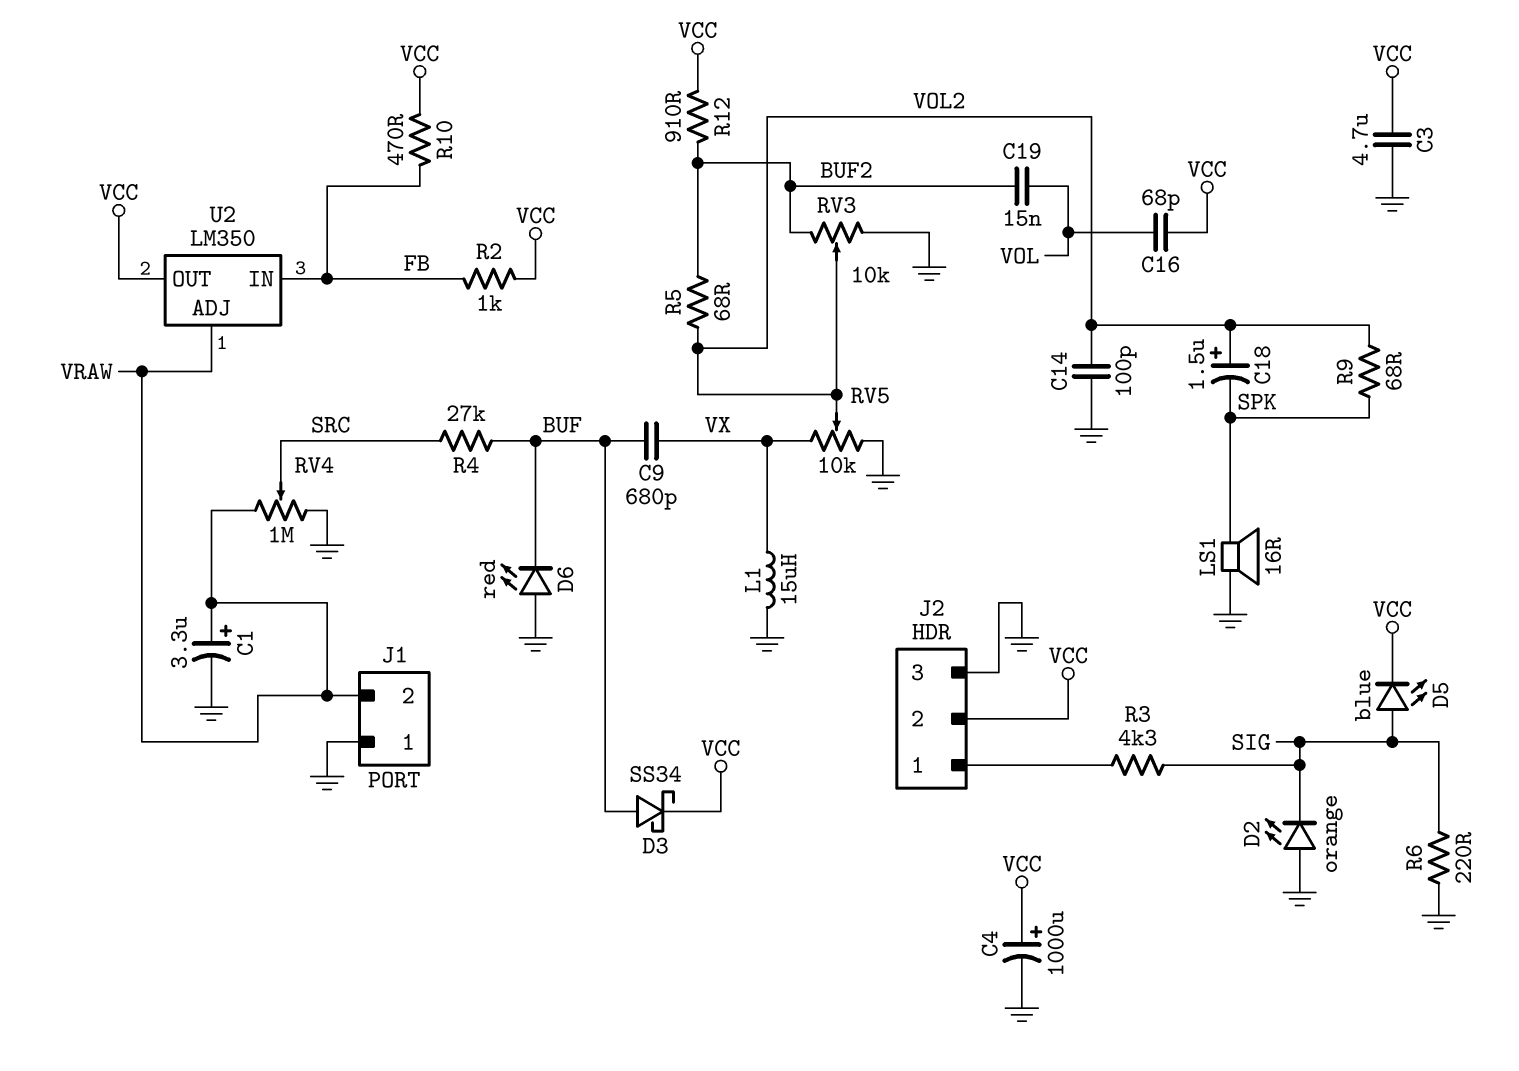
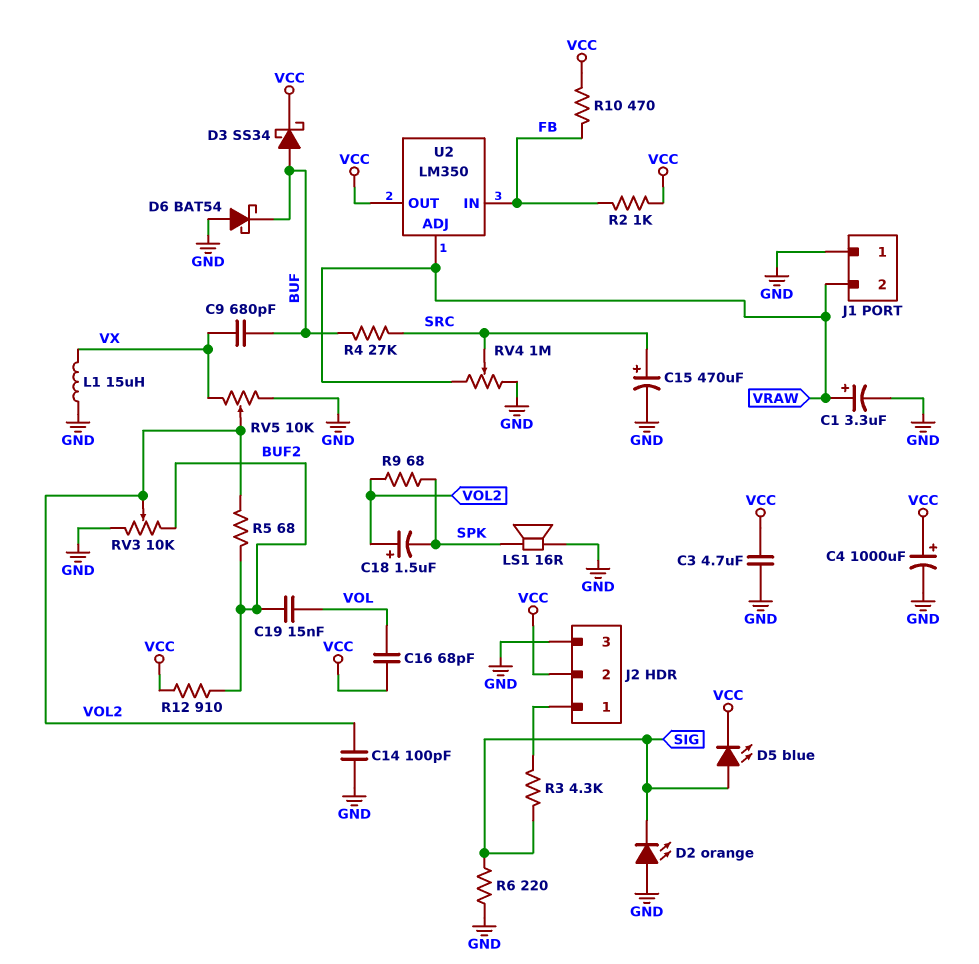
C15: none -> 470uF (plus SRC, minus GND)
D6: LED red (A GND, K BUF) -> schottky BAT54 (A GND, K BUF)

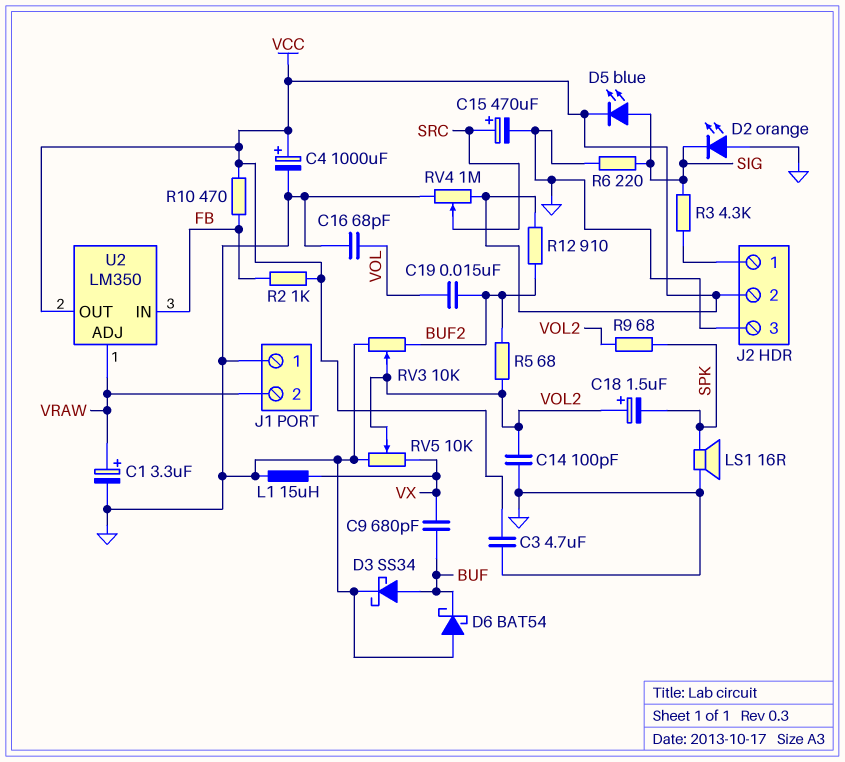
C16: 68pF (VCC, VOL) -> 68pF (GND, VOL)
D3: schottky SS34 (A BUF, K VCC) -> schottky SS34 (A BUF, K GND)
R4: 27k (BUF, SRC) -> none
RV4: 1M (GND, VRAW, wiper SRC) -> 1M (GND, VCC, wiper SRC)

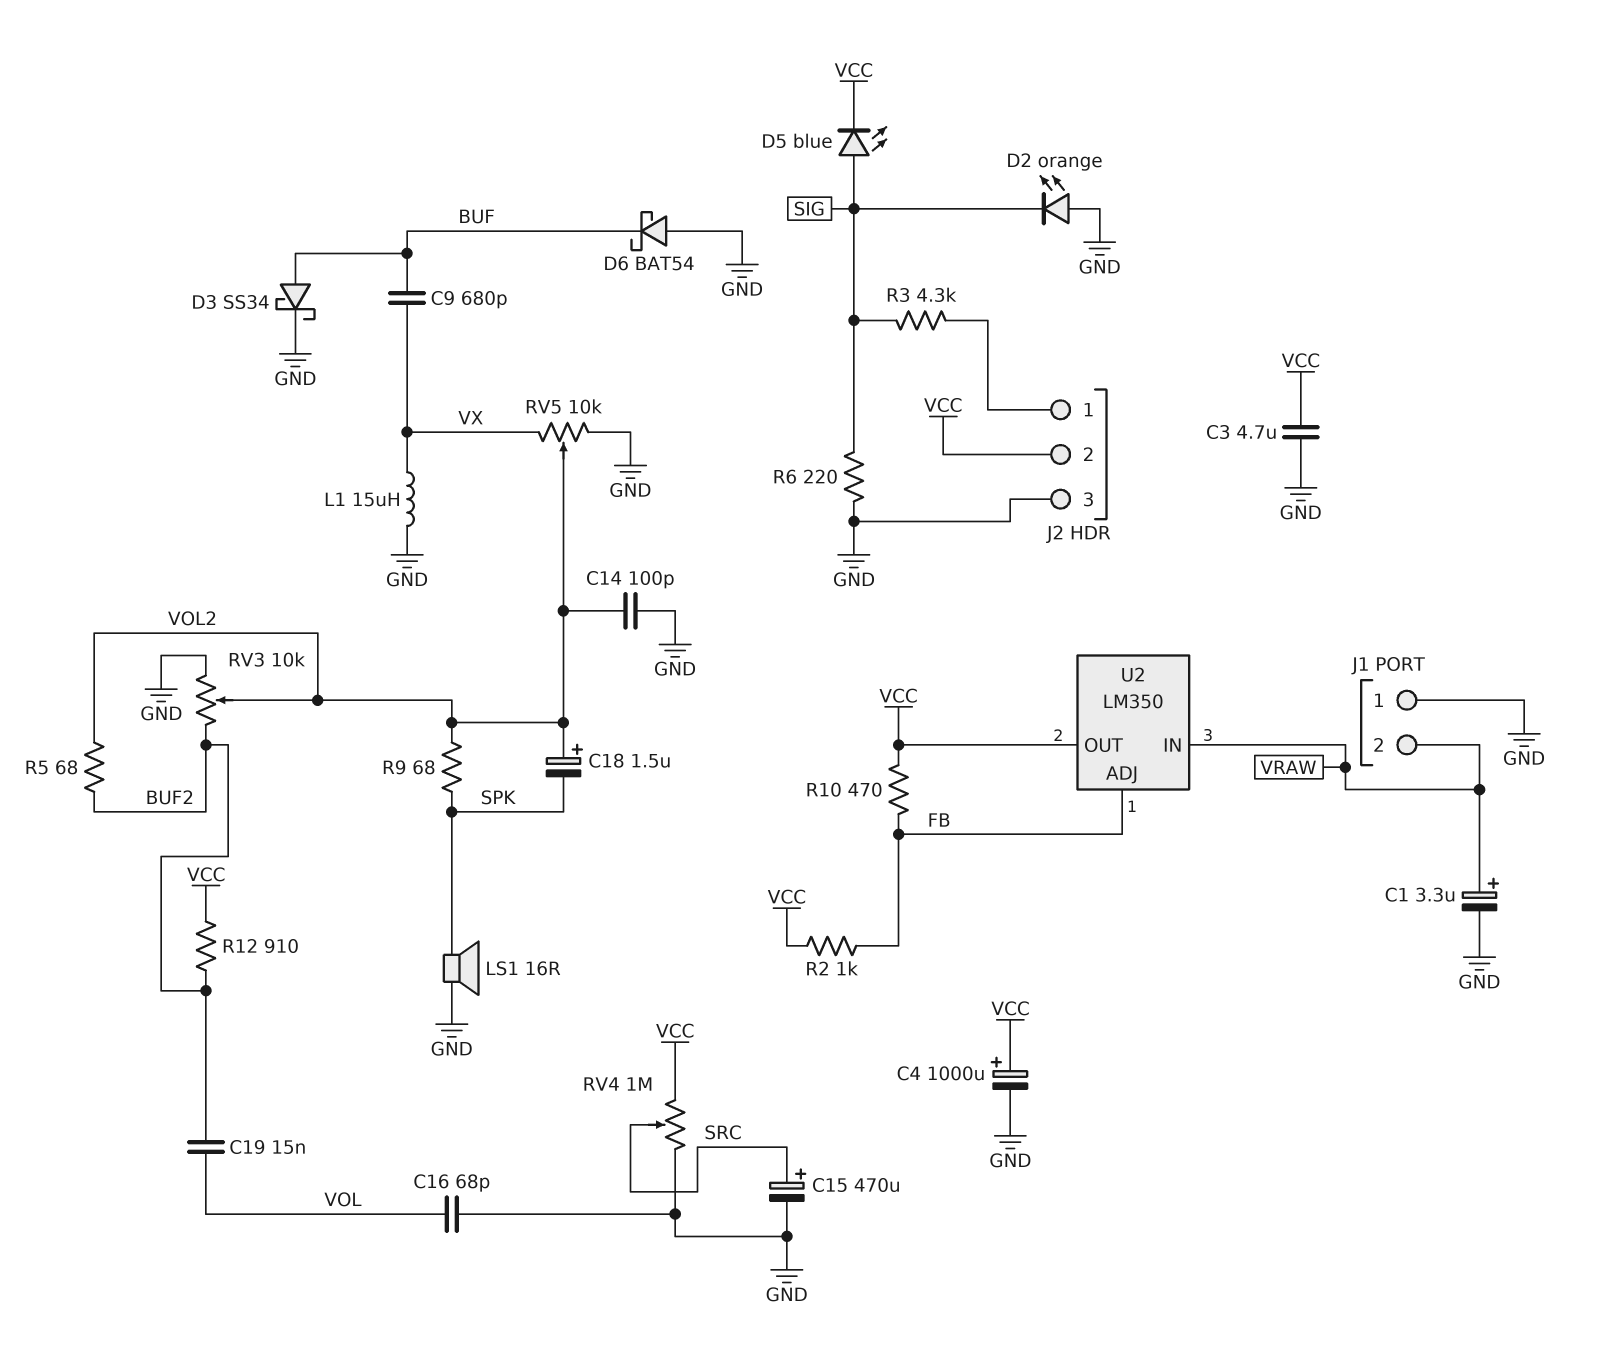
U2 pin ADJ: VRAW -> FB
U2 pin IN: FB -> VRAW

